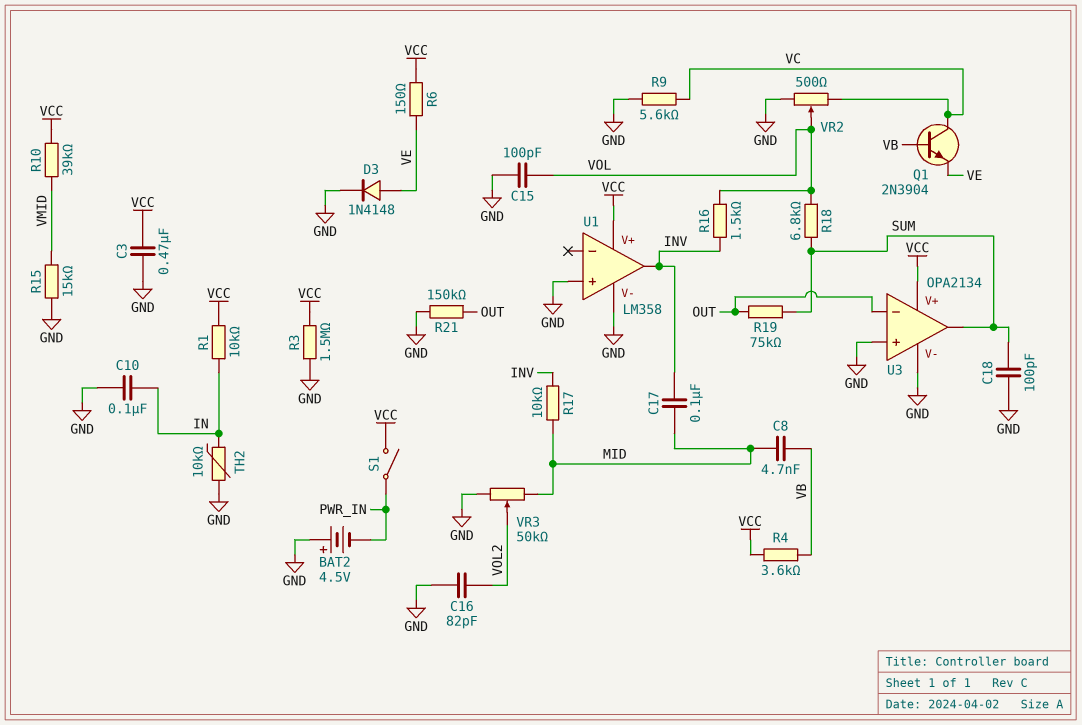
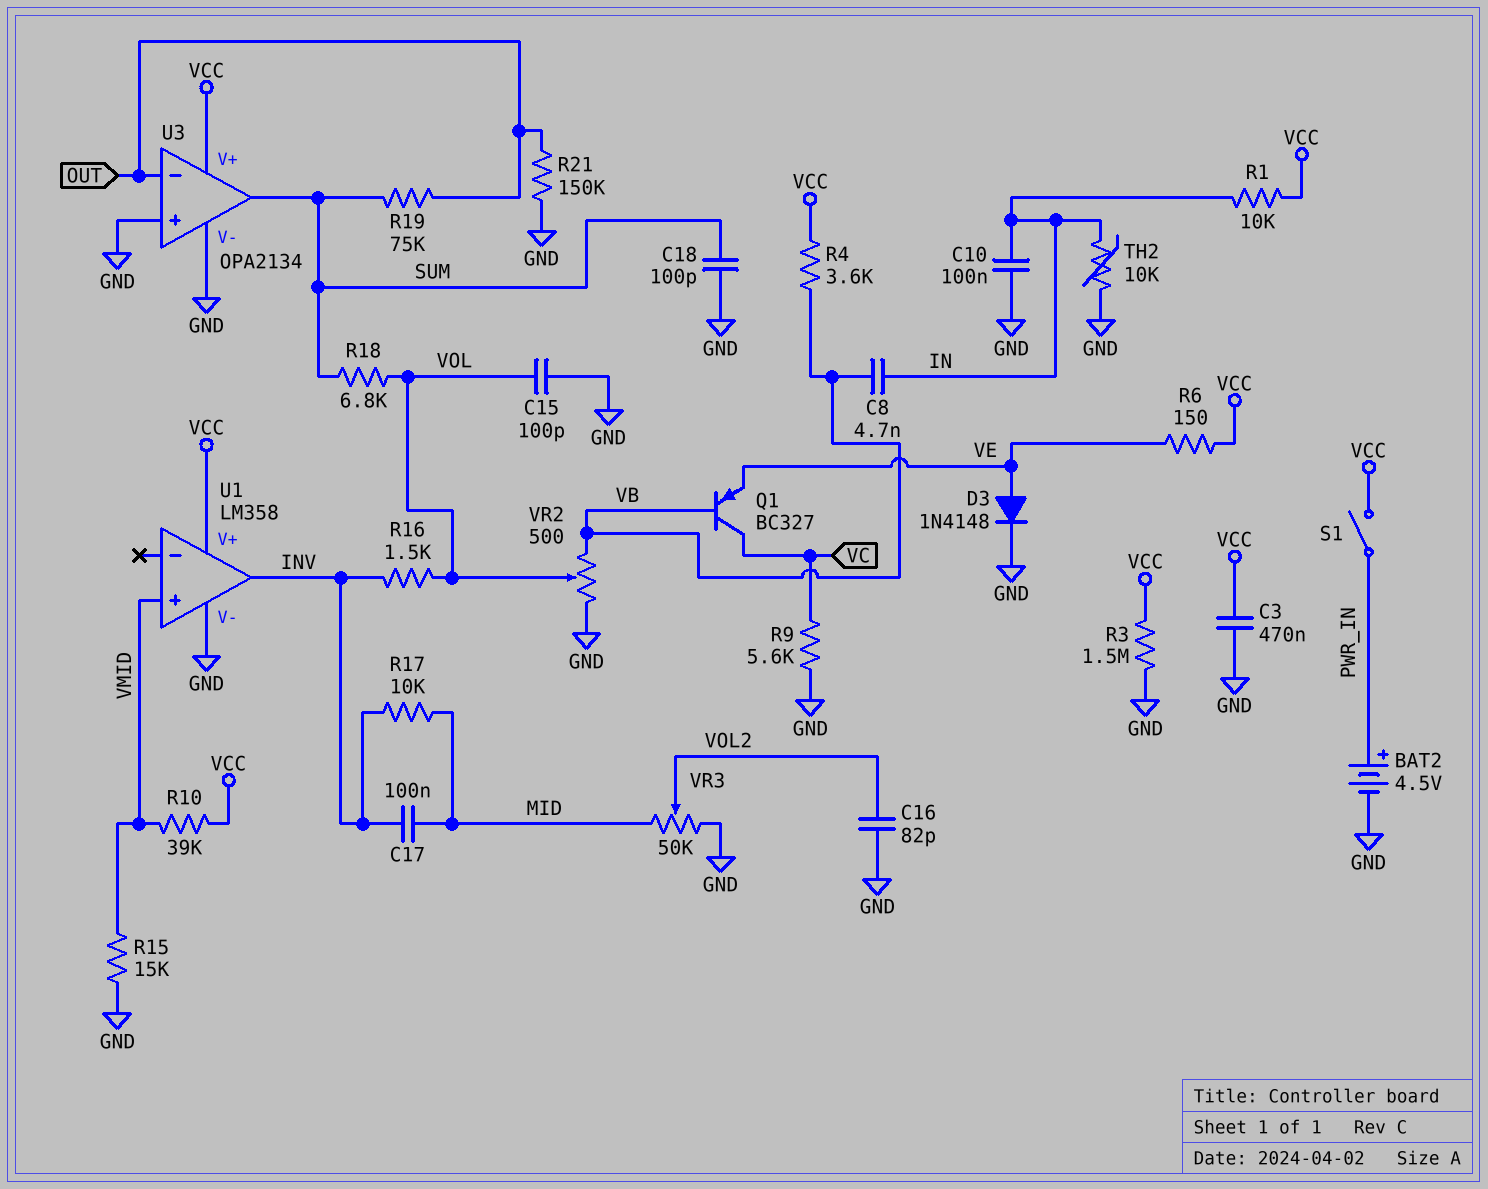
BAT2: 4.5V (plus GND, minus PWR_IN) -> 4.5V (plus PWR_IN, minus GND)
C8: 4.7nF (MID, VB) -> 4.7nF (IN, VB)
Q1: NPN 2N3904 (B VB, C VC, E VE) -> PNP BC327 (B VB, C VC, E VE)
U1 pin in+: GND -> VMID
VR2: 500 (GND, VC, wiper VOL) -> 500 (GND, VB, wiper VOL)

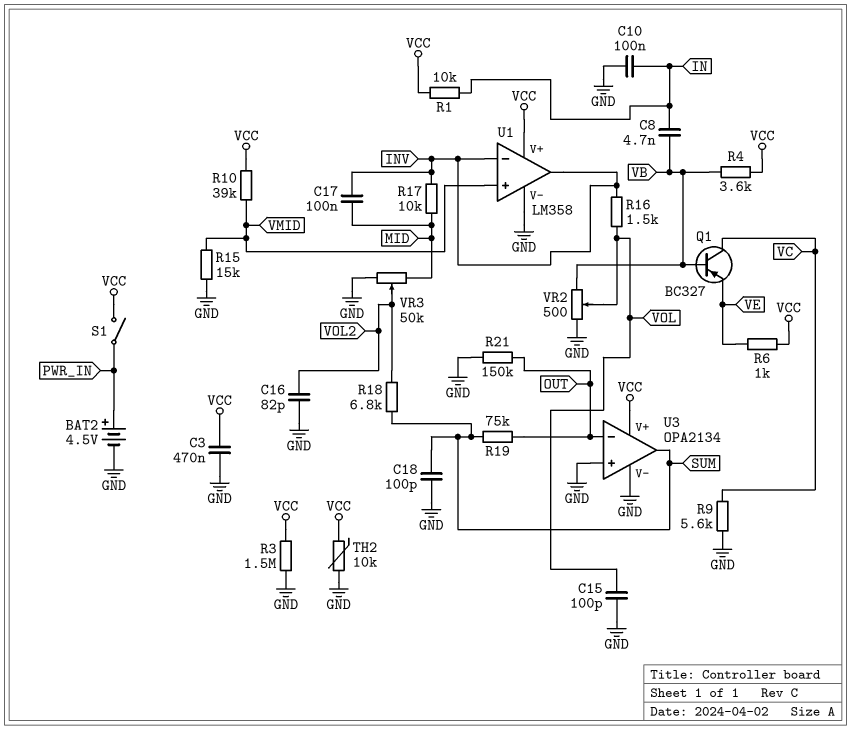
D3: diode 1N4148 (A VE, K GND) -> none
R6: 150 (VCC, VE) -> 1k (VCC, VE)
R18: 6.8k (SUM, VOL) -> 6.8k (SUM, VOL2)
TH2: 10k (GND, IN) -> 10k (GND, VCC)
U1 pin in-: none -> INV

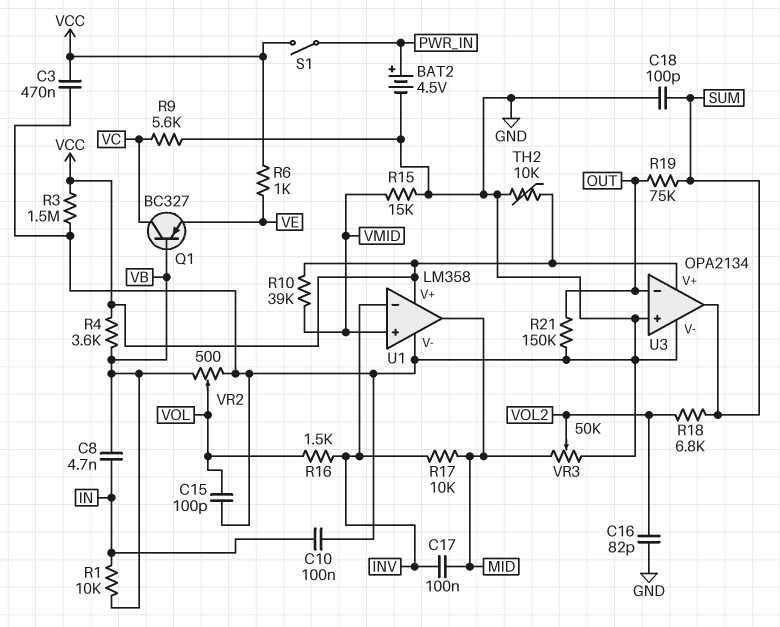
R1: 10k (IN, VCC) -> 10k (IN, VB)
U1 pin out: INV -> MID

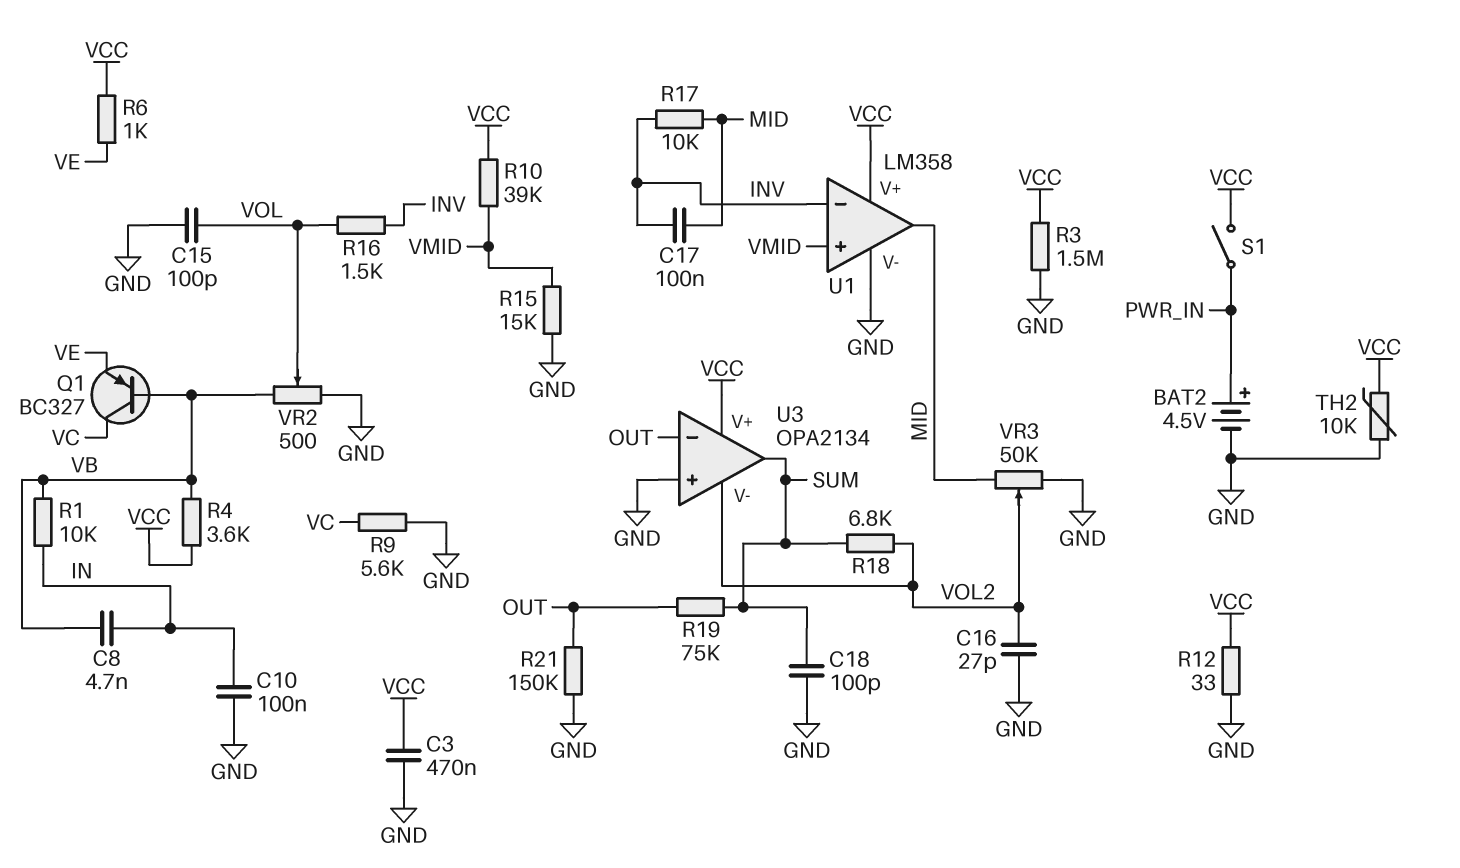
C16: 82pF (GND, VOL2) -> 27pF (GND, VOL2)
R12: none -> 33 (GND, VCC)
U3 pin V-: GND -> VOL2

